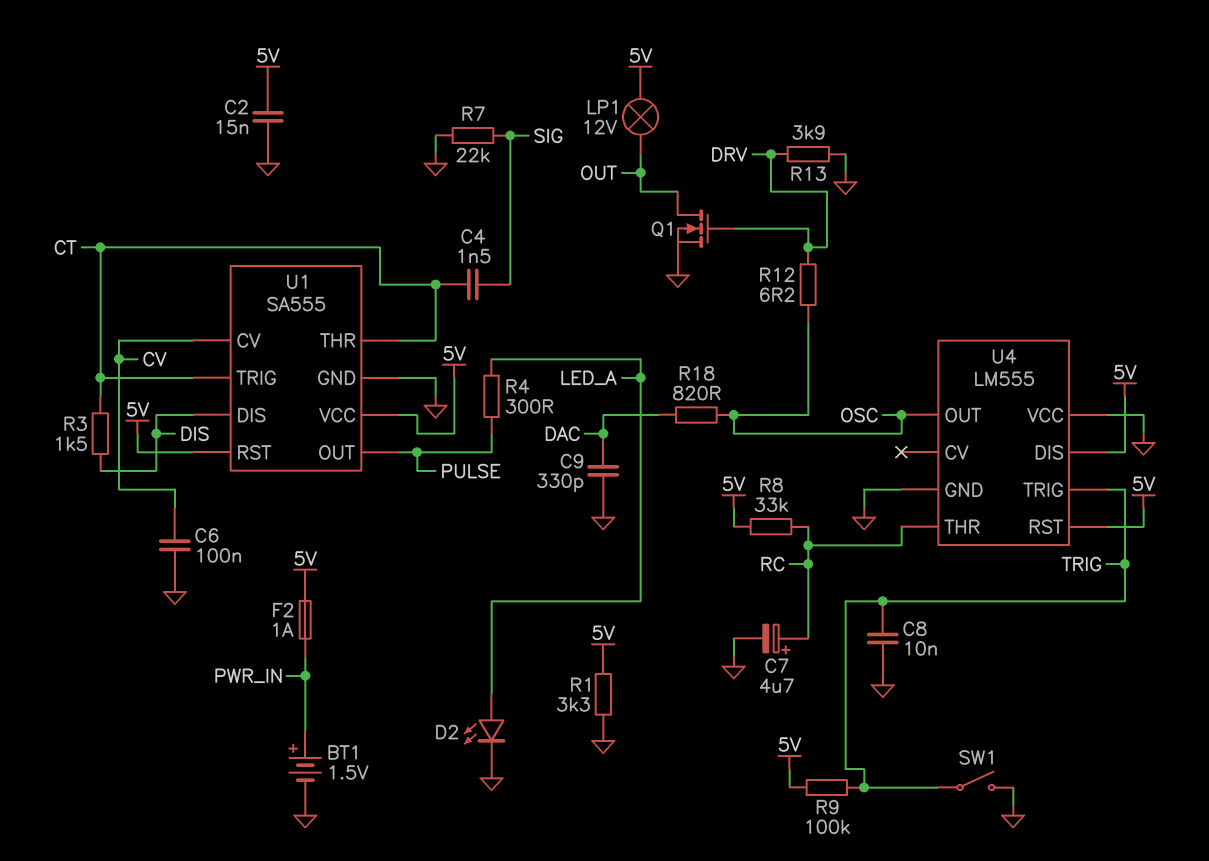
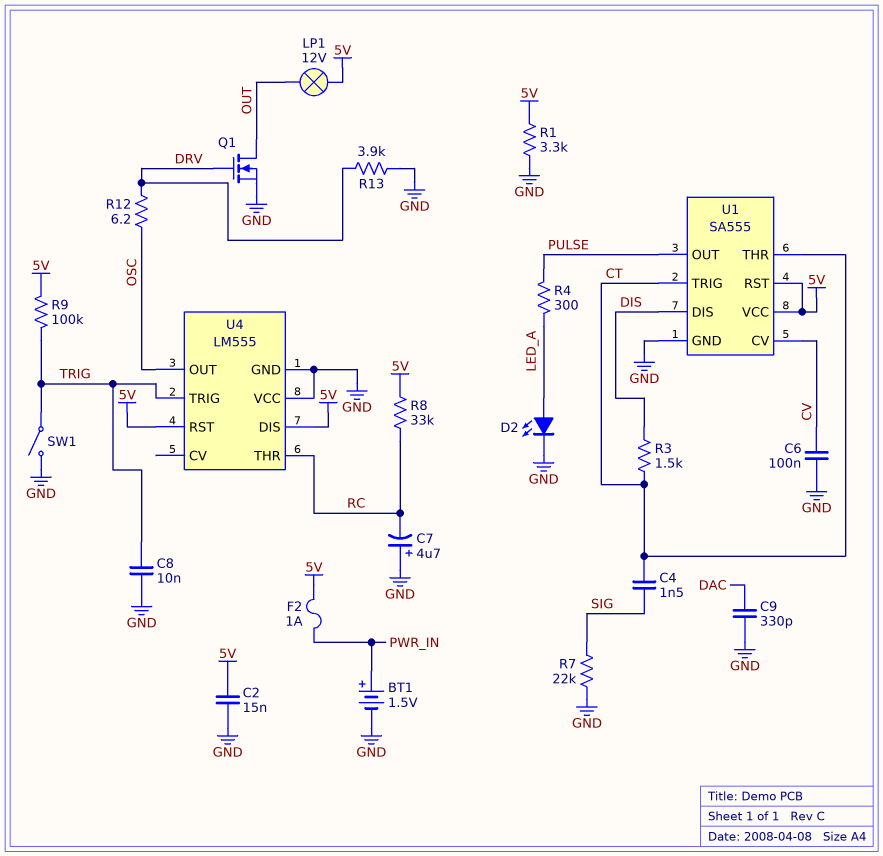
C7: 4.7uF (plus RC, minus GND) -> 4.7uF (plus GND, minus RC)
R18: 820 (DAC, OSC) -> none

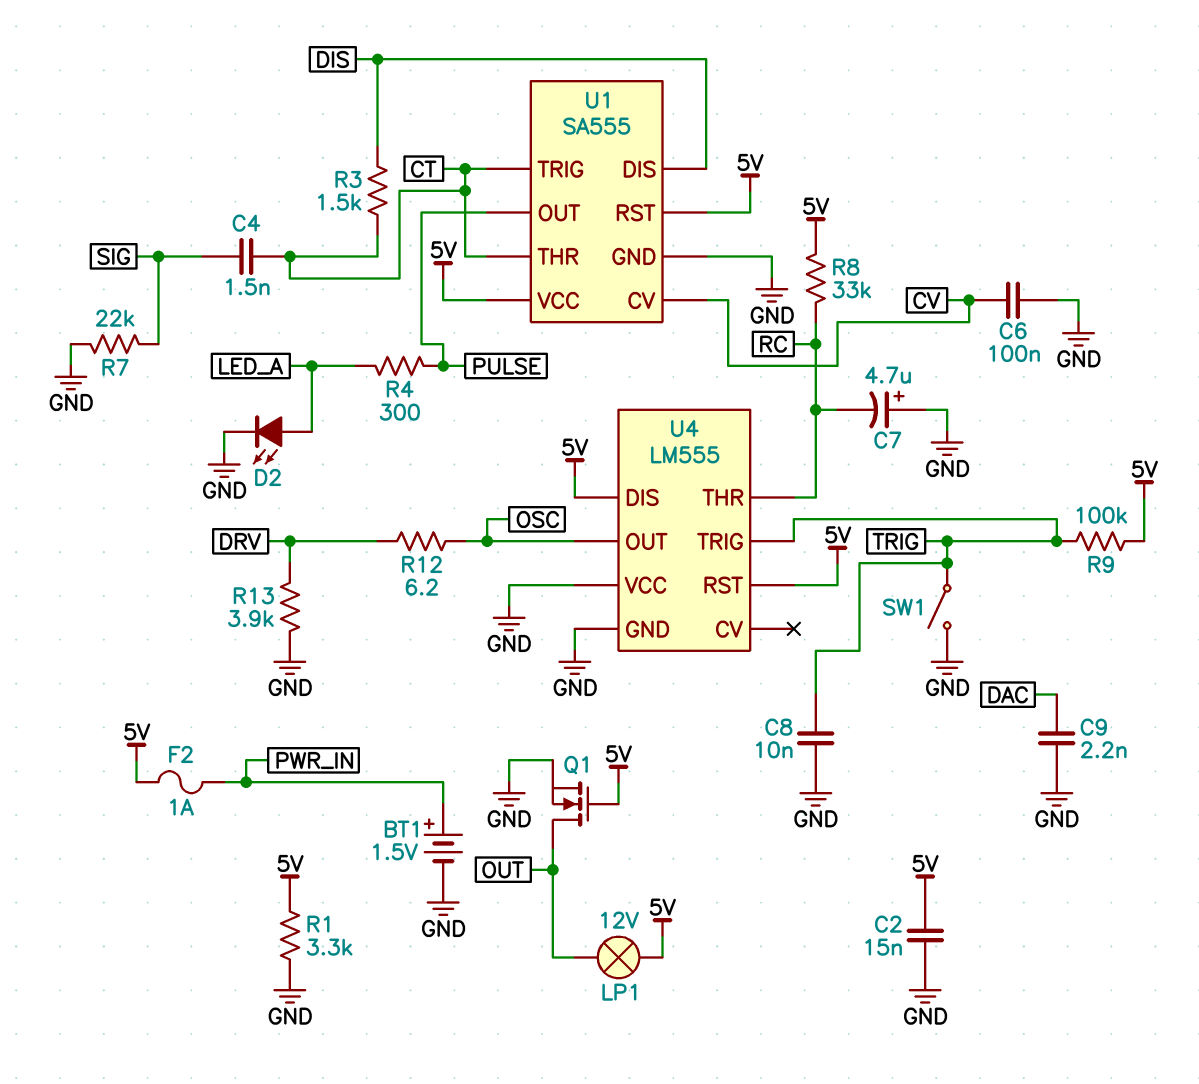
C9: 330pF (DAC, GND) -> 2.2nF (DAC, GND)
Q1: NMOS (G DRV, D OUT, S GND) -> NMOS (G 5V, D OUT, S GND)

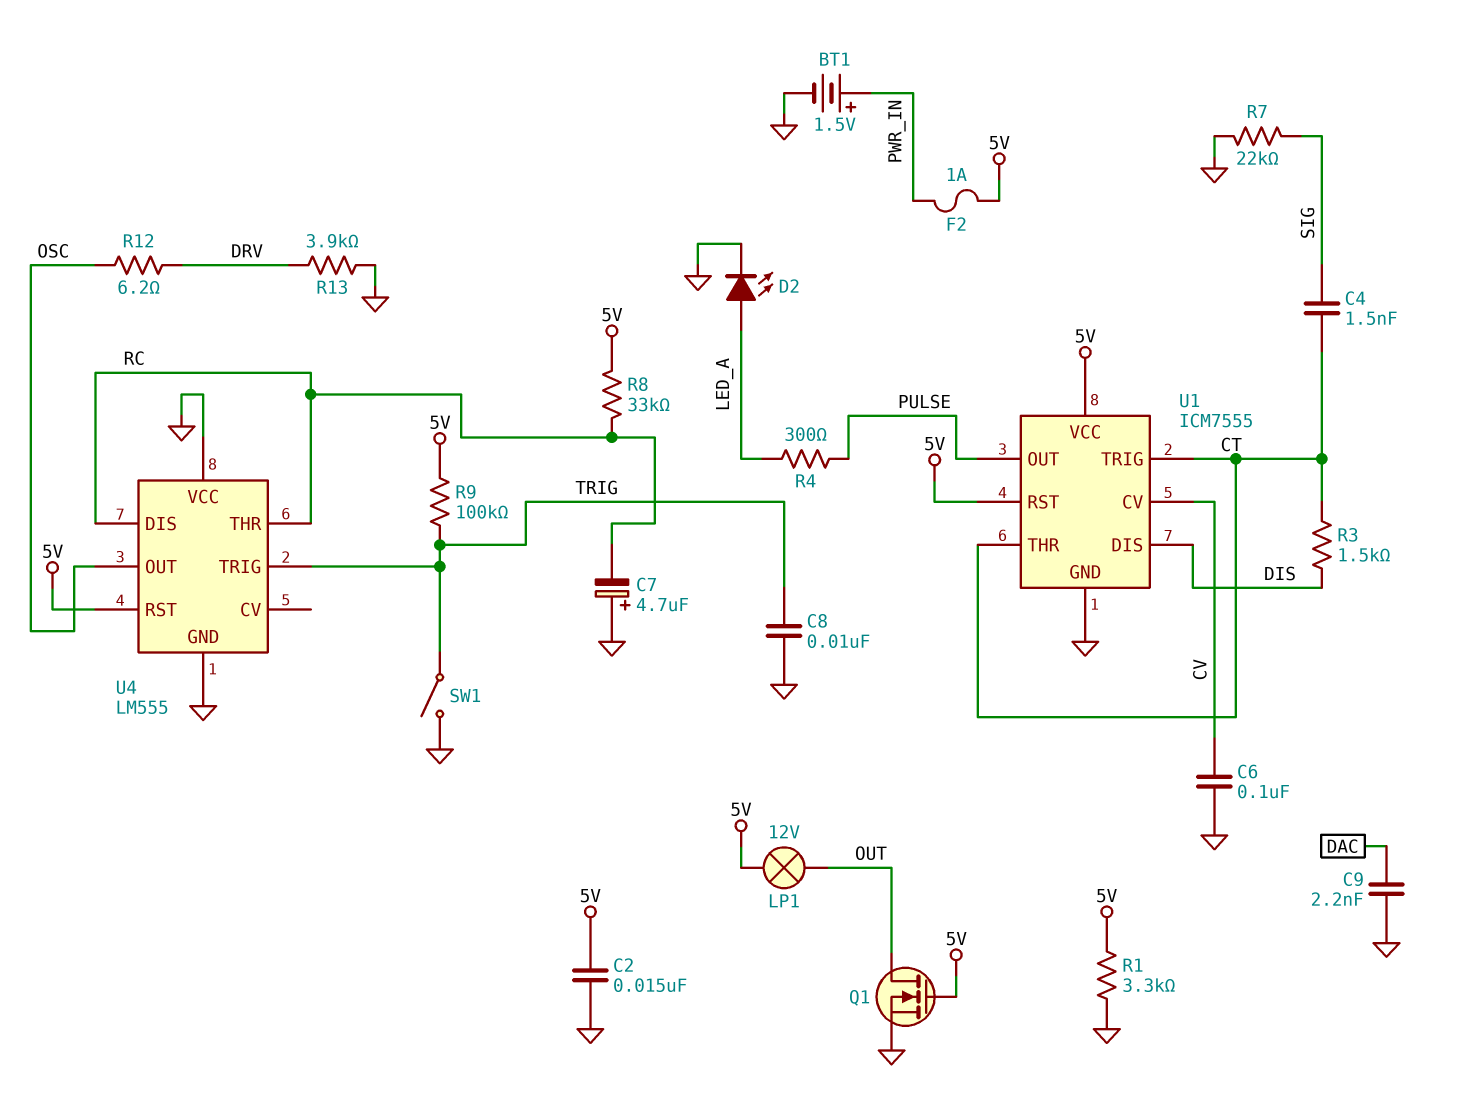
U1: SA555 -> ICM7555
U4 pin DIS: 5V -> RC

